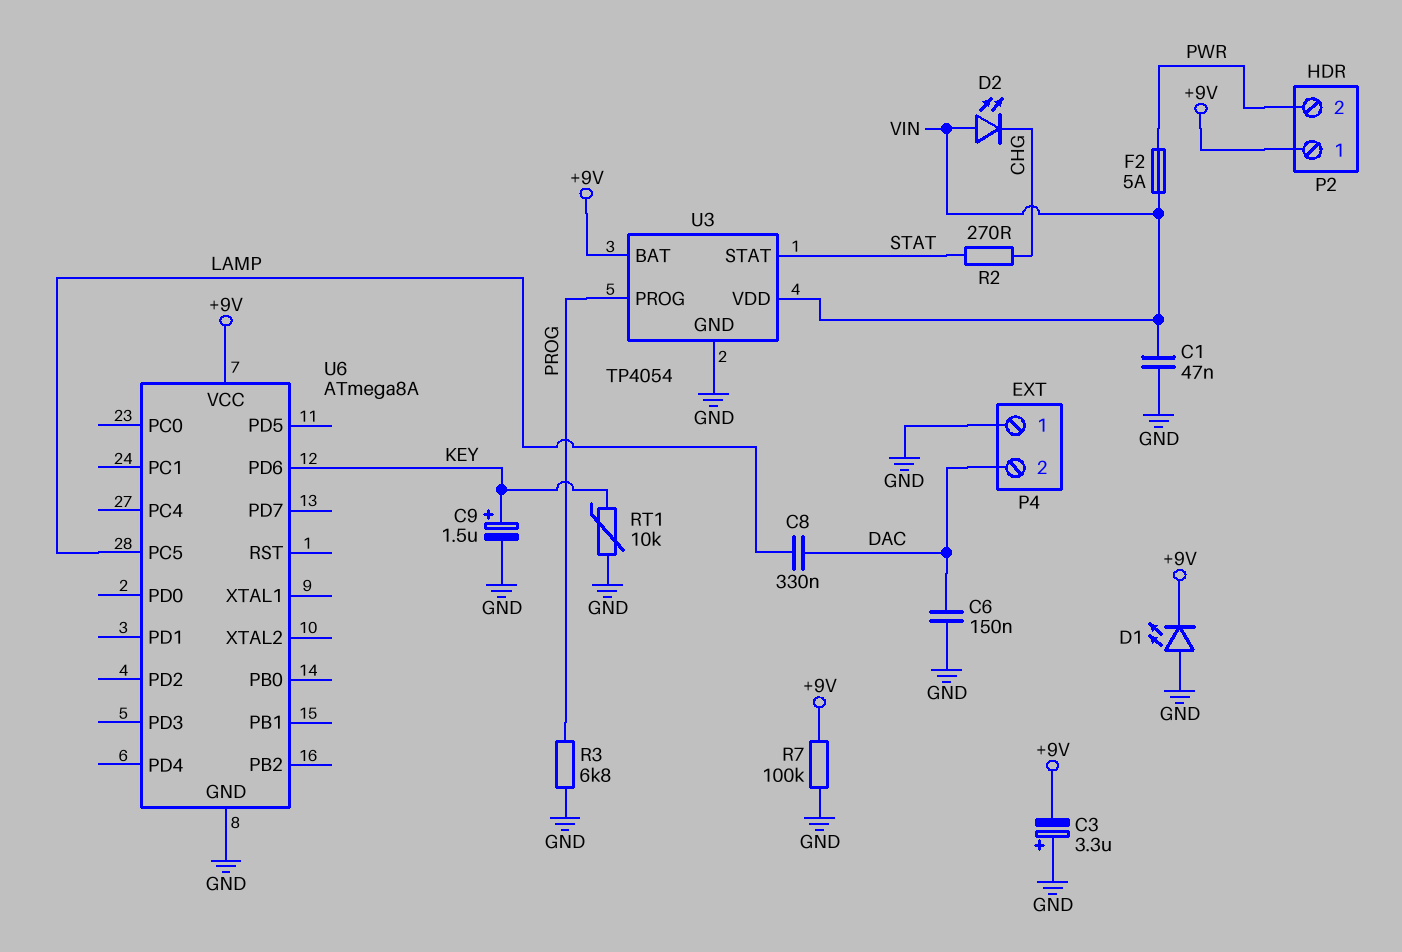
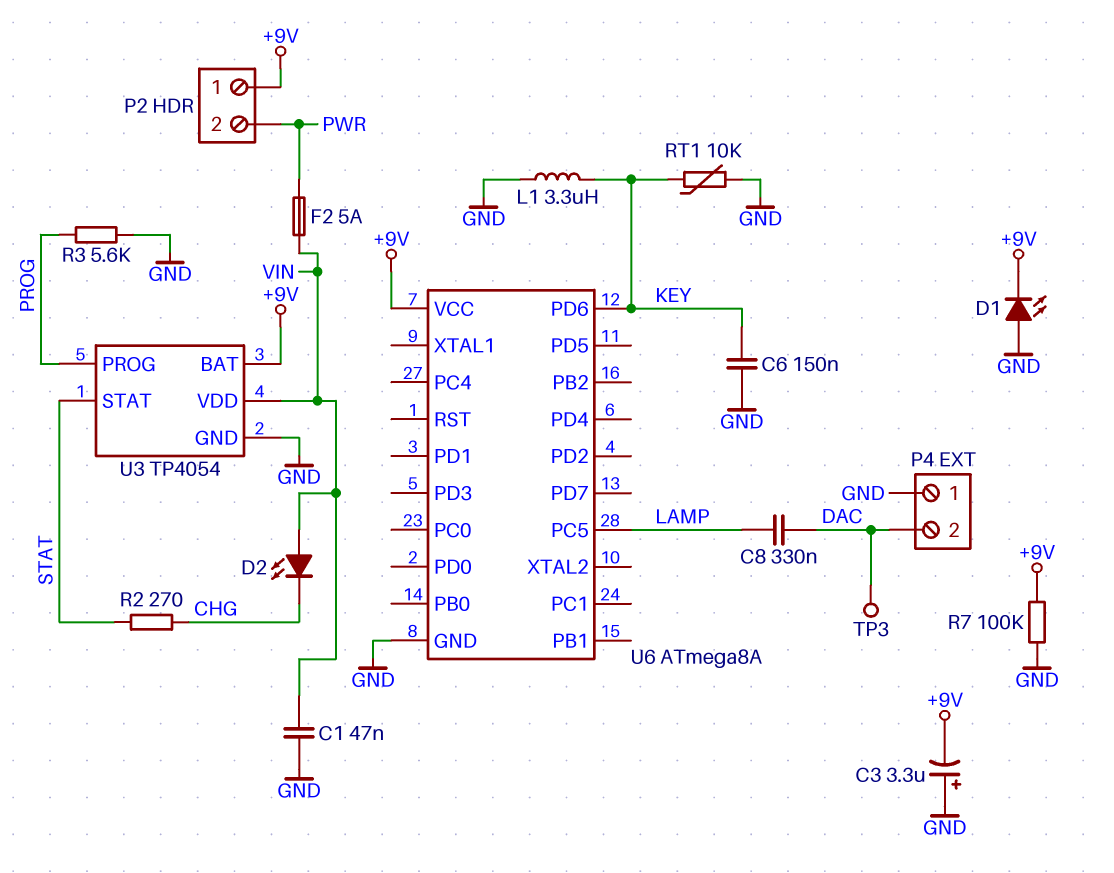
C6: 150nF (DAC, GND) -> 150nF (GND, KEY)
C9: 1.5uF (plus KEY, minus GND) -> none
L1: none -> 3.3uH (GND, KEY)
R3: 6.8k (GND, PROG) -> 5.6k (GND, PROG)
TP3: none -> test point (DAC)

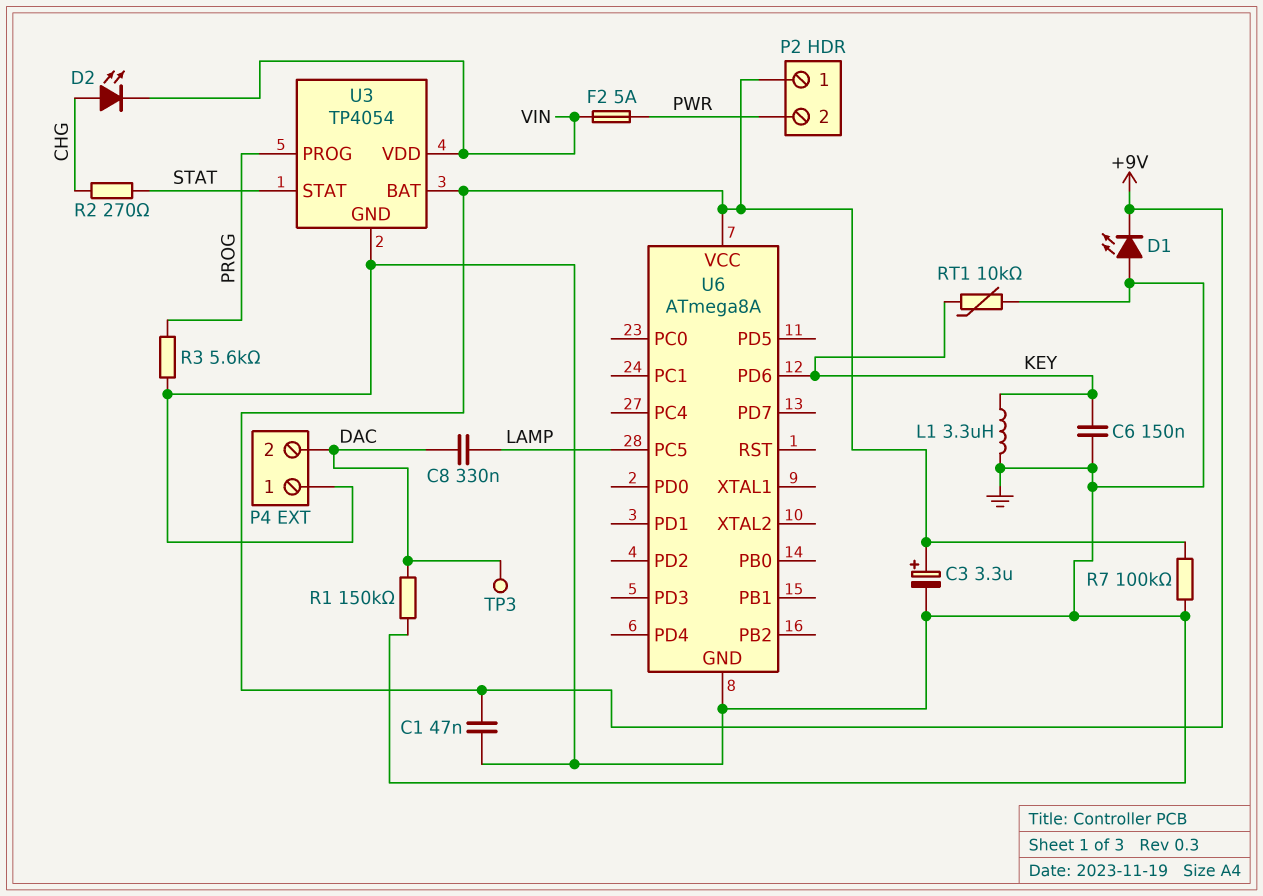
C1: 47nF (GND, VIN) -> 47nF (+9V, GND)
C3: 3.3uF (plus GND, minus +9V) -> 3.3uF (plus +9V, minus GND)
D2: LED (A VIN, K CHG) -> LED (A CHG, K VIN)
R1: none -> 150k (DAC, GND)

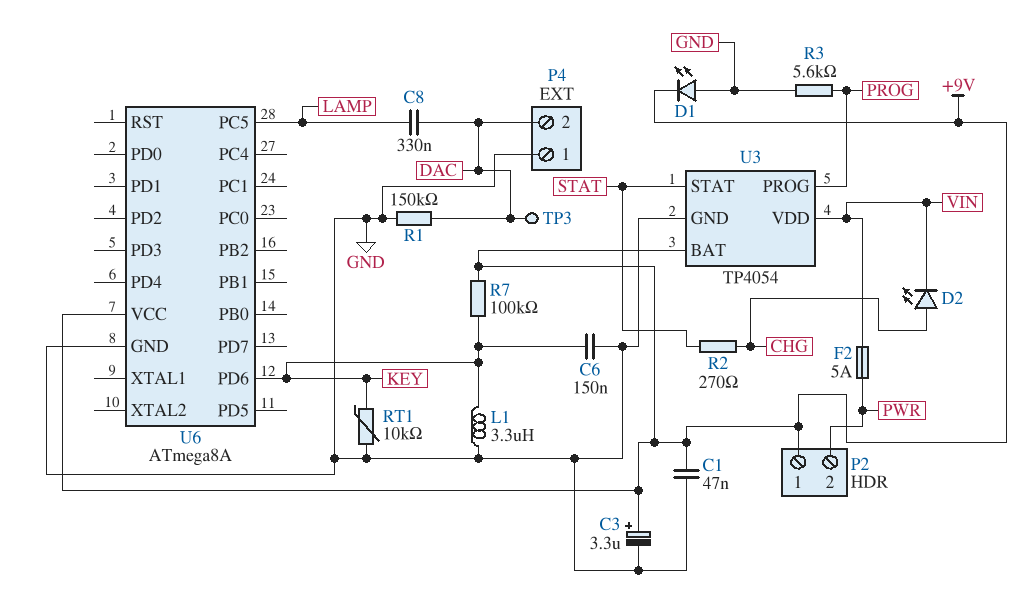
R7: 100k (+9V, GND) -> 100k (+9V, KEY)

